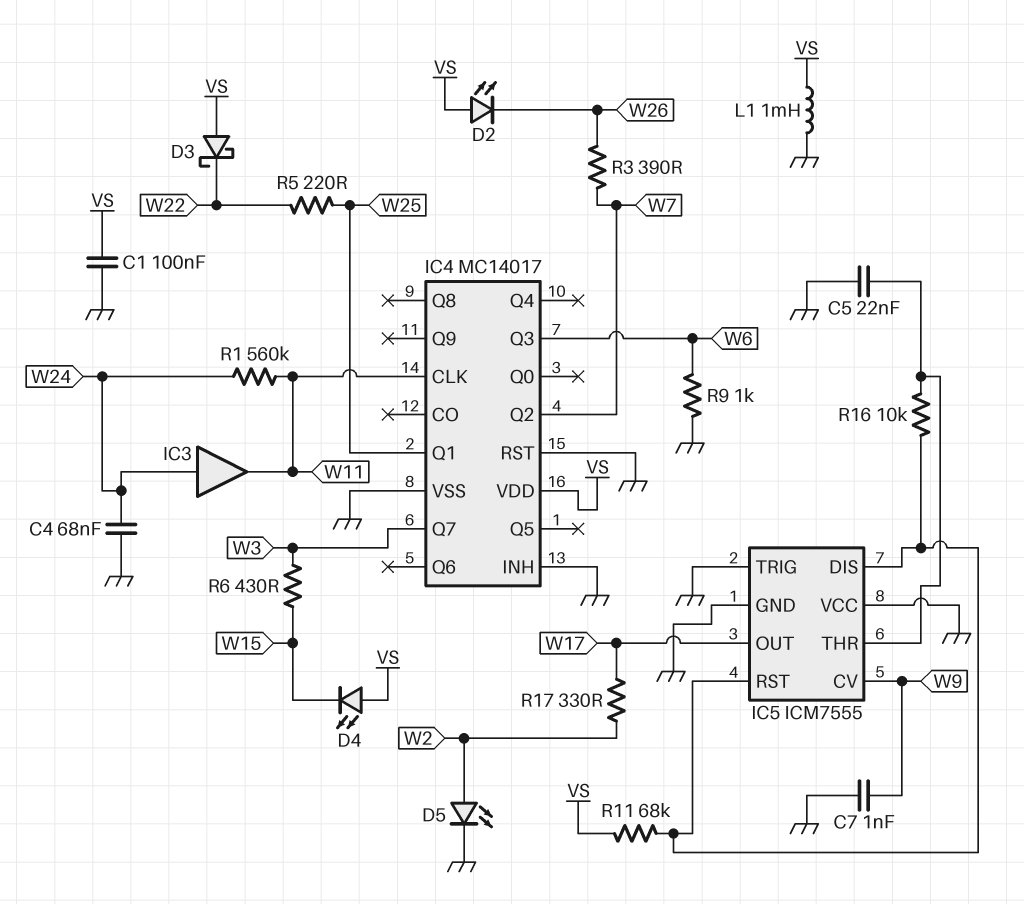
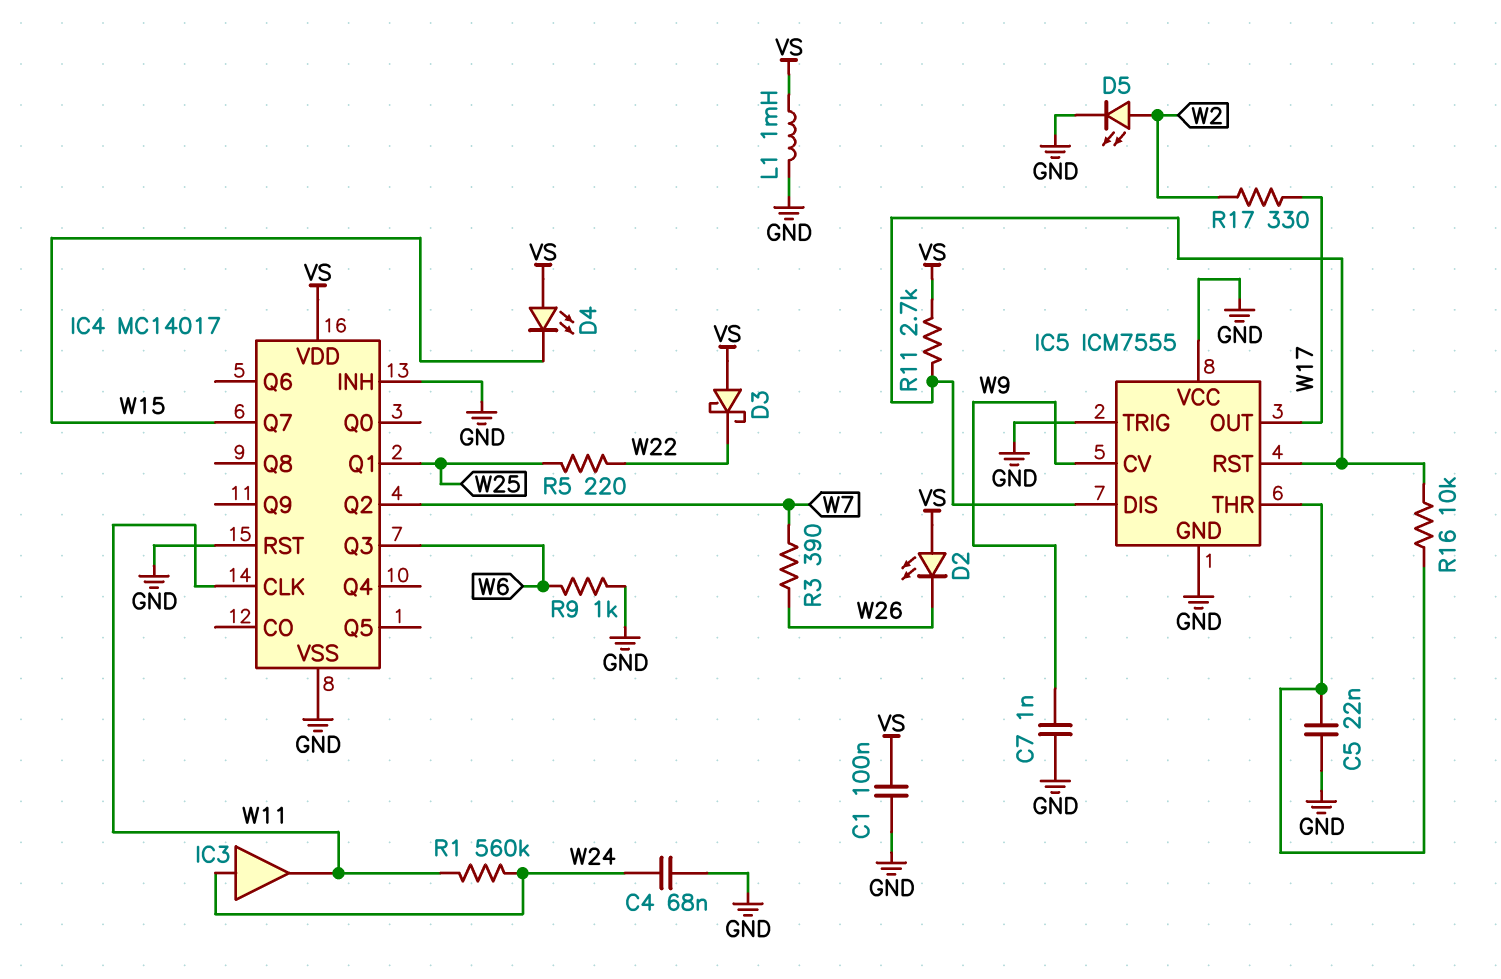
IC4 pin Q7: W3 -> W15
R6: 430 (W3, W15) -> none
R11: 68k (IC5/DIS, VS) -> 2.7k (IC5/DIS, VS)

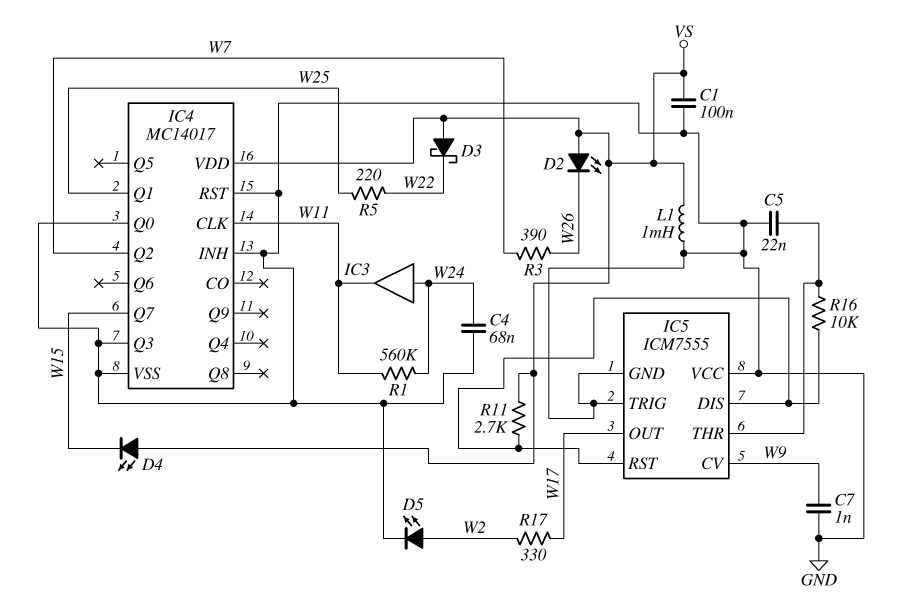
IC4 pin Q0: none -> GND
IC4 pin Q3: W6 -> GND
R9: 1k (GND, W6) -> none

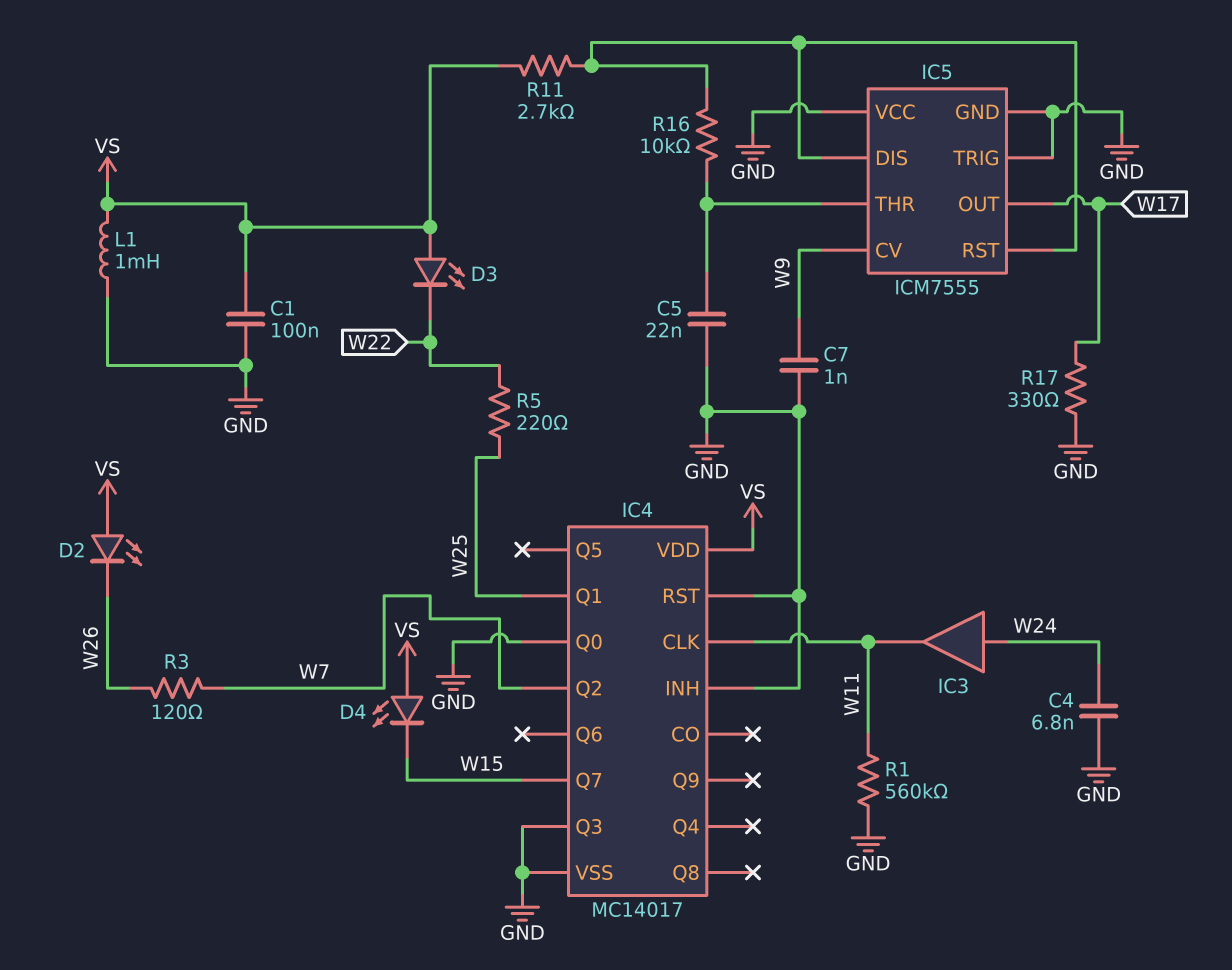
C4: 68nF (GND, W24) -> 6.8nF (GND, W24)
D3: schottky (A VS, K W22) -> LED (A VS, K W22)
D5: LED (A W2, K GND) -> none
R1: 560k (W11, W24) -> 560k (GND, W11)
R3: 390 (W7, W26) -> 120 (W7, W26)
R17: 330 (W2, W17) -> 330 (GND, W17)

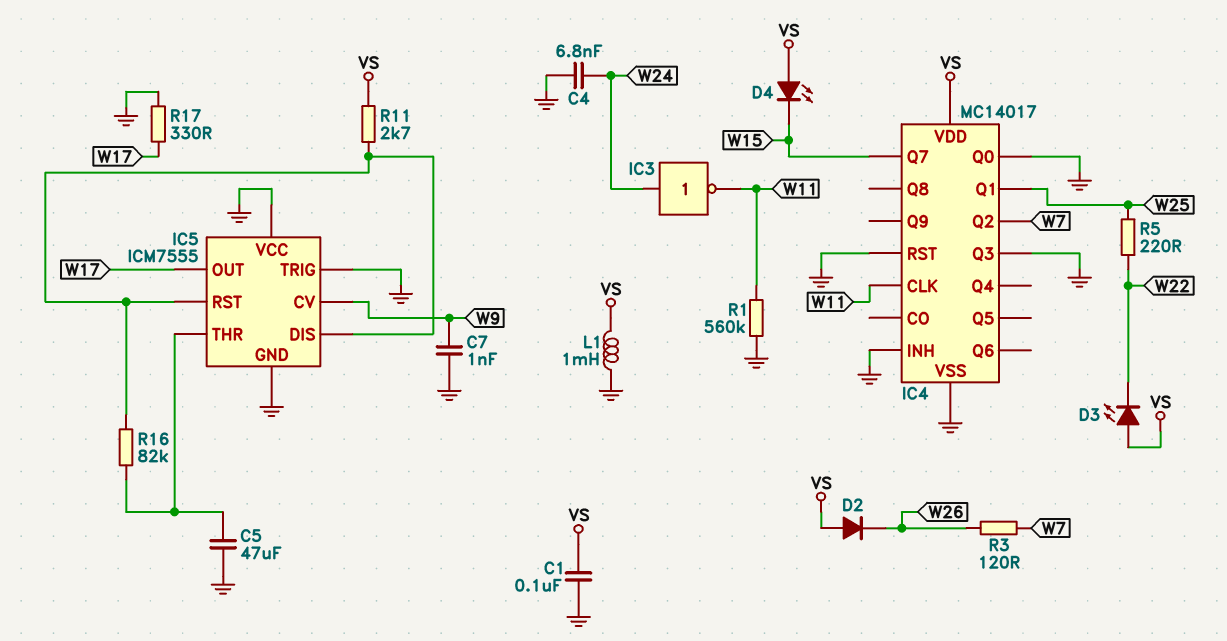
C5: 22nF (GND, IC5/THR) -> 47uF (GND, IC5/THR)
D2: LED (A VS, K W26) -> diode (A VS, K W26)
IC3: buffer (in W24, out W11) -> NOT (in W24, out W11)
R16: 10k (IC5/DIS, IC5/THR) -> 82k (IC5/DIS, IC5/THR)

